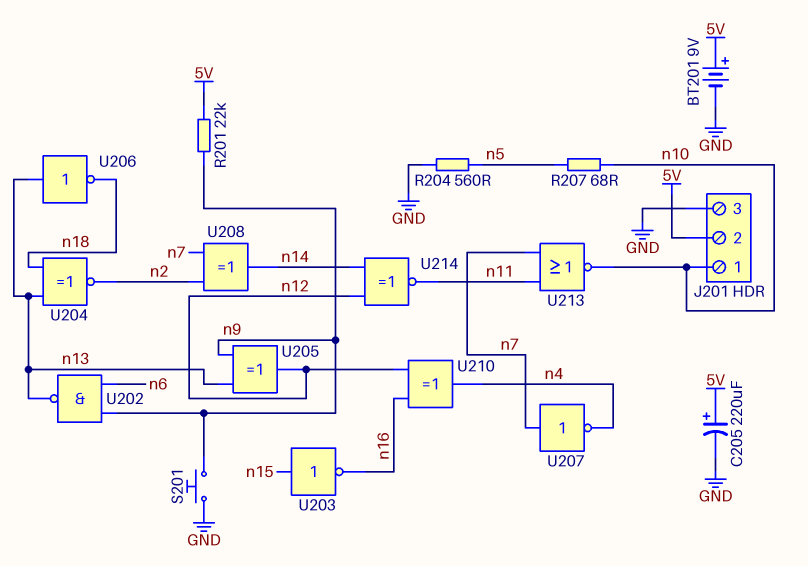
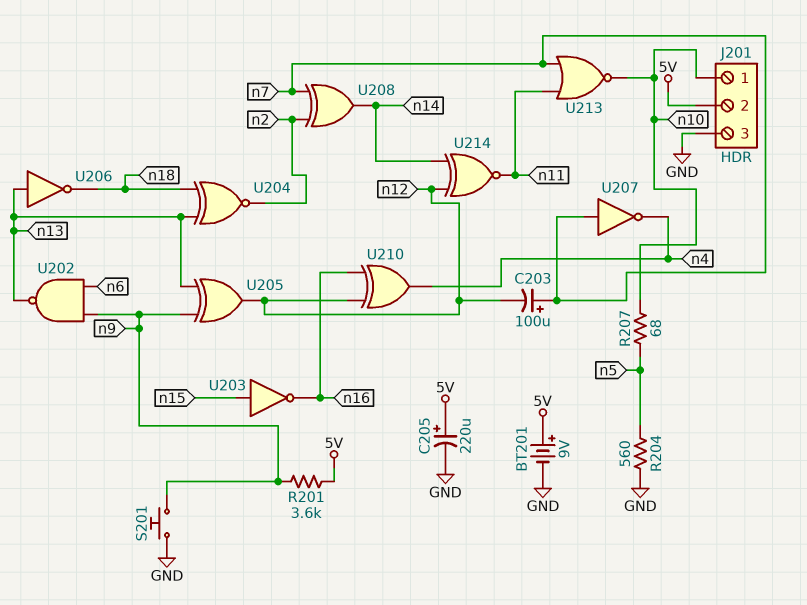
C203: none -> 100uF (plus n7, minus n12)
R201: 22k (5V, n9) -> 3.6k (5V, n9)

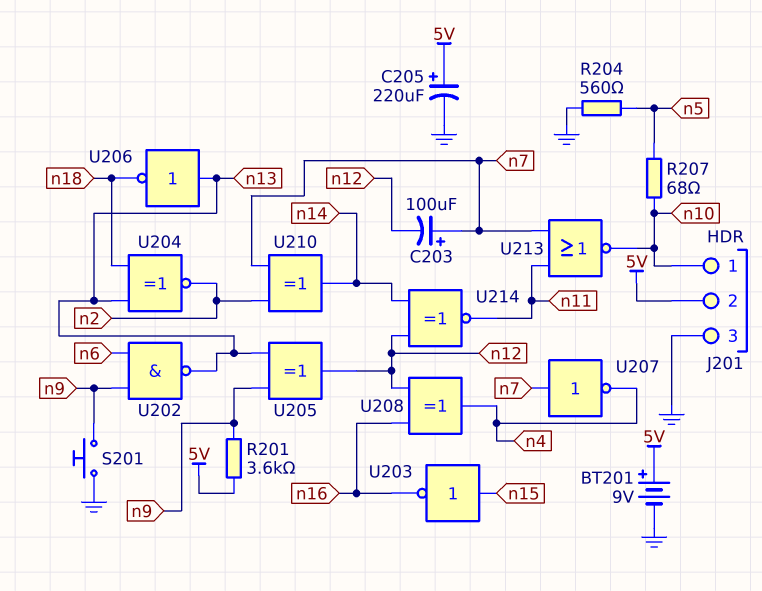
U208: XOR (in n2, in n7, out n14) -> XOR (in n12, in n16, out n4)
U210: XOR (in n12, in n16, out n4) -> XOR (in n2, in n7, out n14)

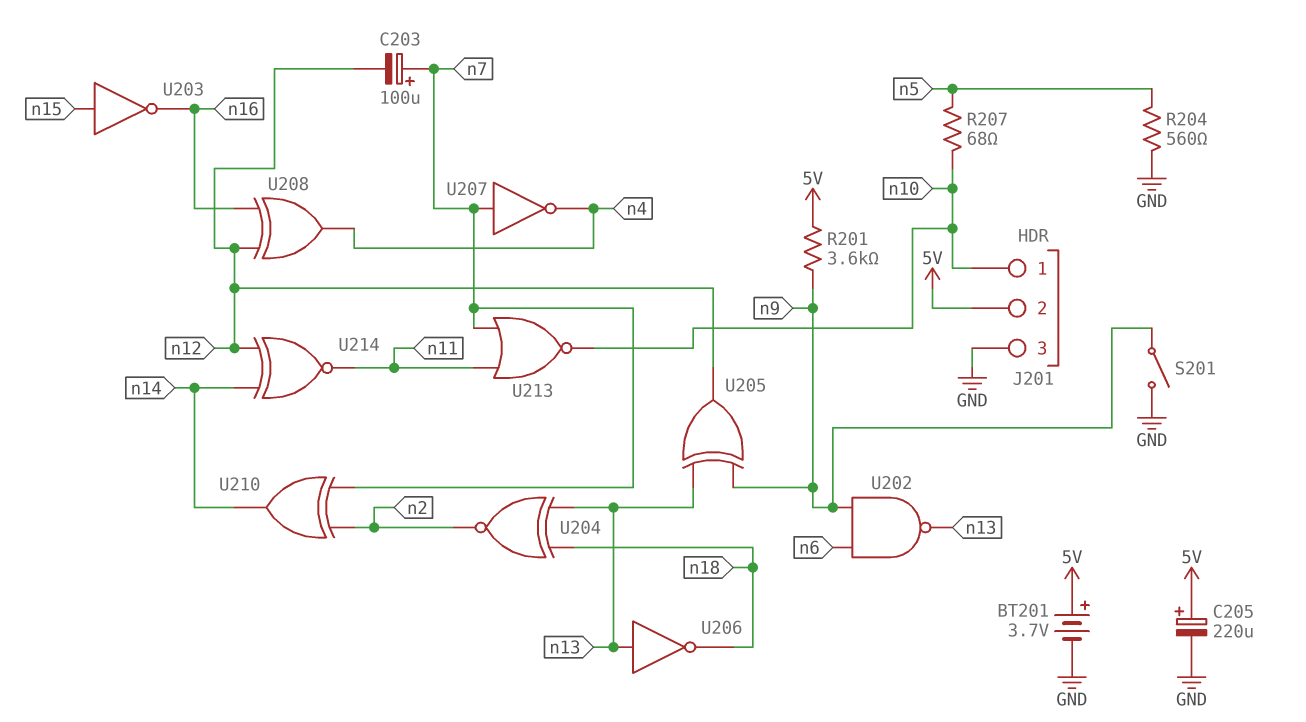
BT201: 9V (plus 5V, minus GND) -> 3.7V (plus 5V, minus GND)
S201: button (GND, n9) -> switch (GND, n9)

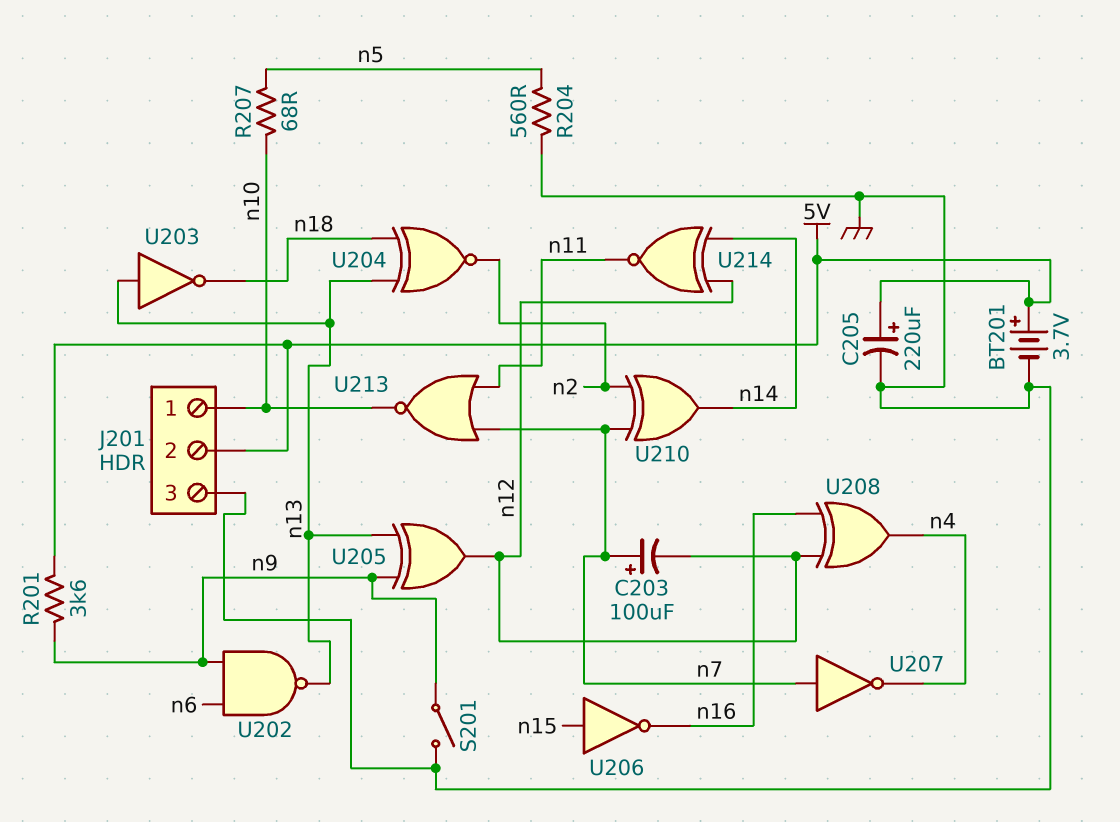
U203: NOT (in n15, out n16) -> NOT (in n13, out n18)
U206: NOT (in n13, out n18) -> NOT (in n15, out n16)

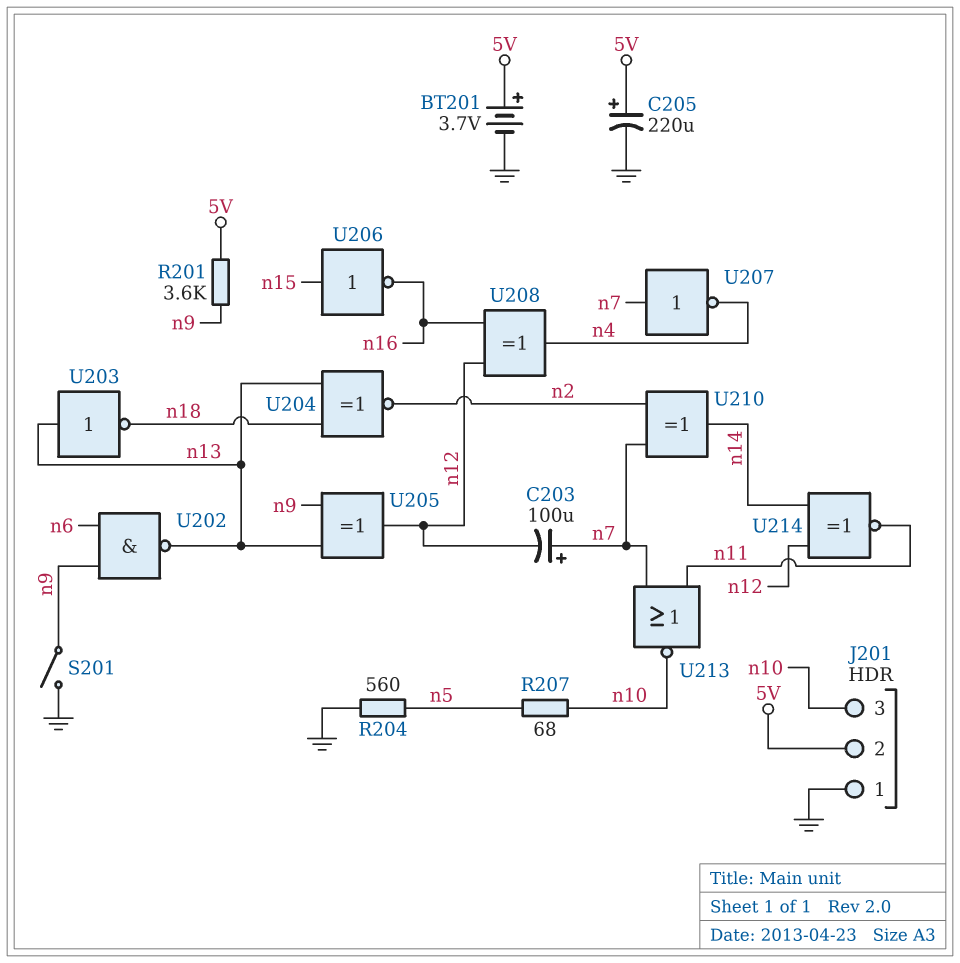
J201 pin 1: n10 -> GND
J201 pin 3: GND -> n10

